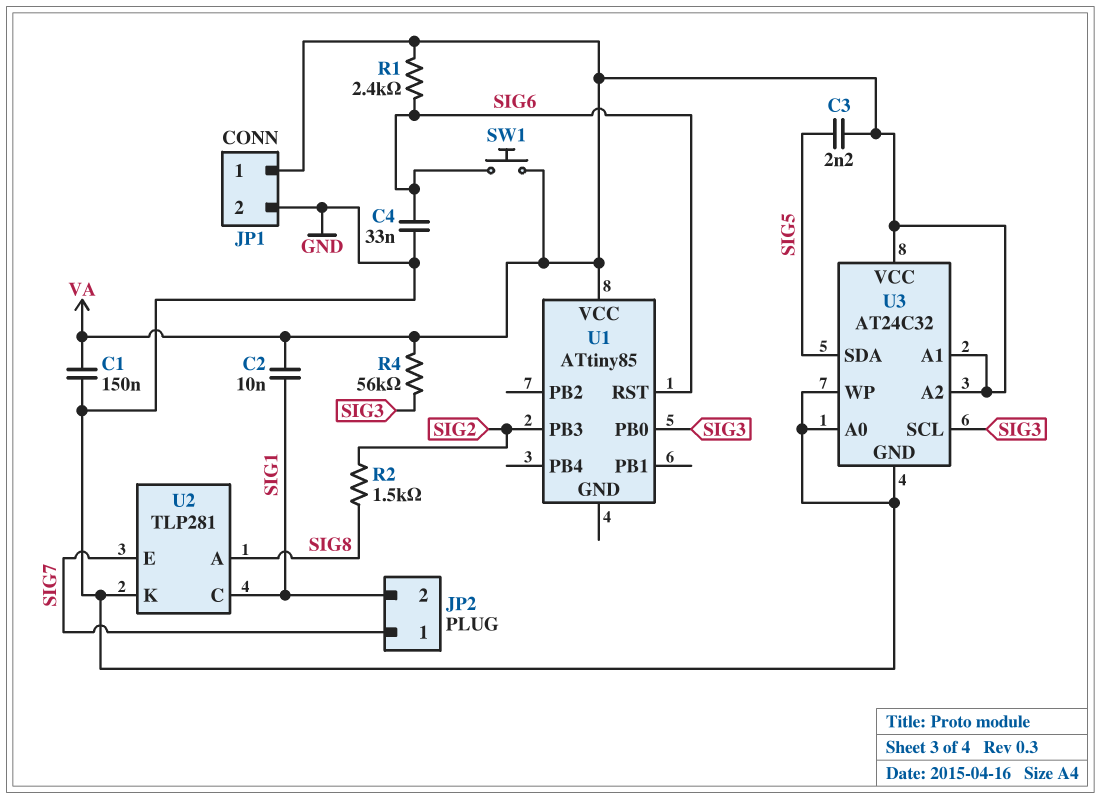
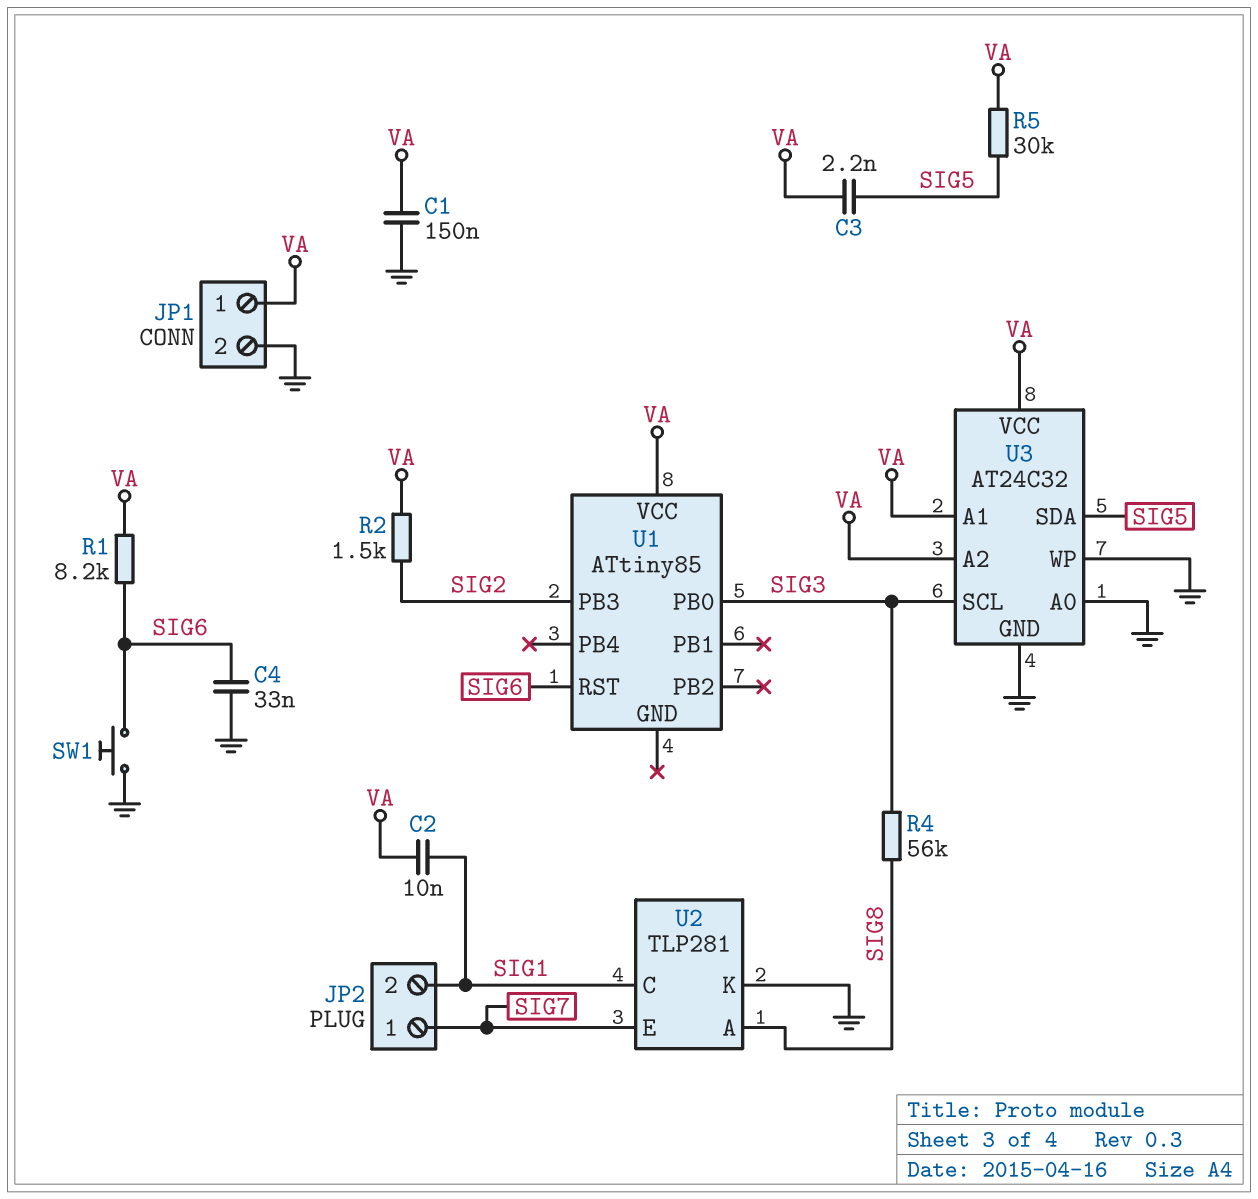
R1: 2.4k (SIG6, VA) -> 8.2k (SIG6, VA)
R2: 1.5k (SIG2, SIG8) -> 1.5k (SIG2, VA)
R4: 56k (SIG3, VA) -> 56k (SIG3, SIG8)
R5: none -> 30k (SIG5, VA)
SW1: button (SIG6, VA) -> button (GND, SIG6)

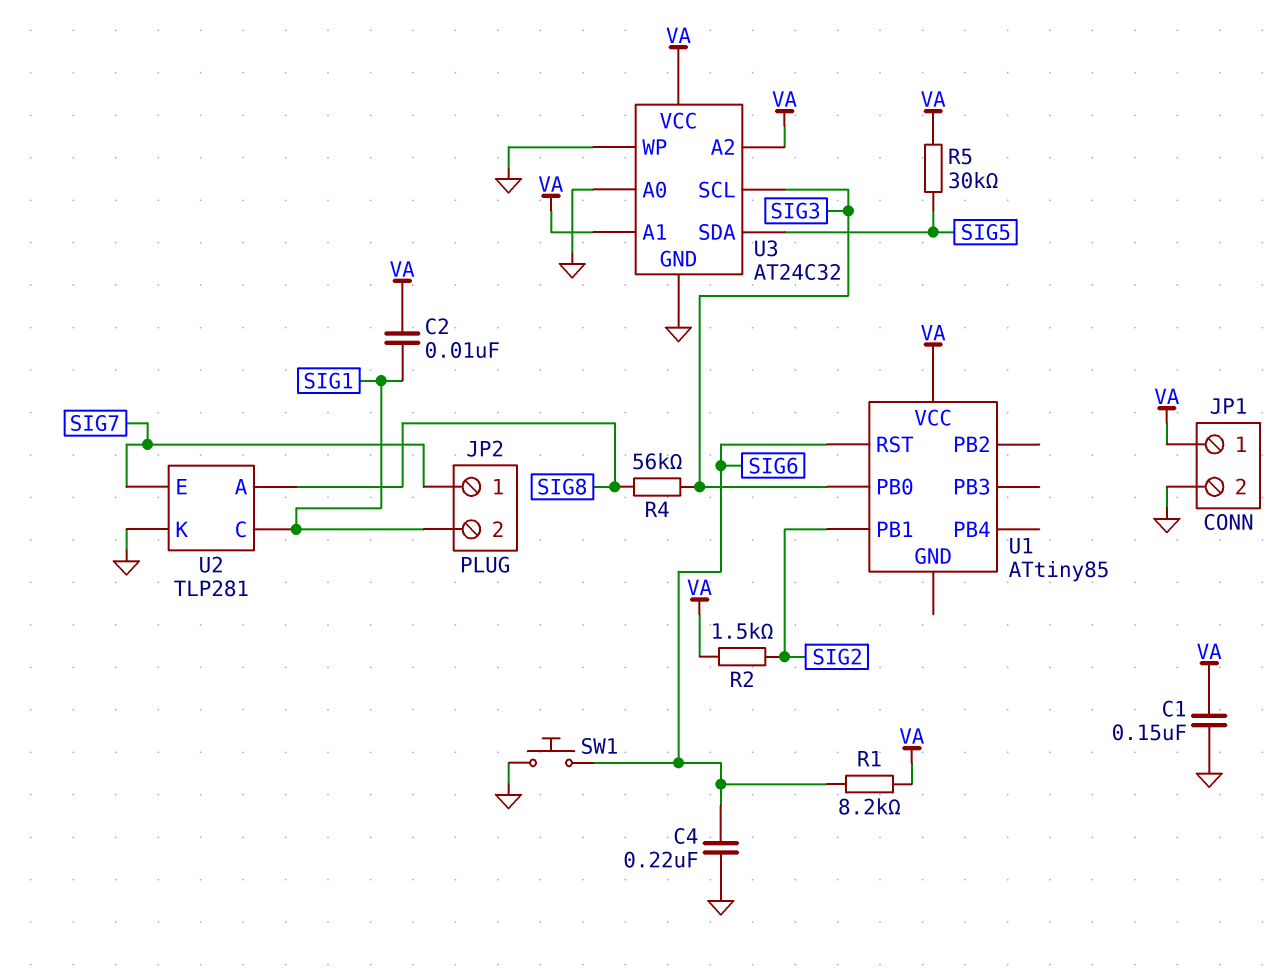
C3: 2.2nF (SIG5, VA) -> none
C4: 33nF (GND, SIG6) -> 220nF (GND, SIG6)
U1 pin PB1: none -> SIG2
U1 pin PB3: SIG2 -> none

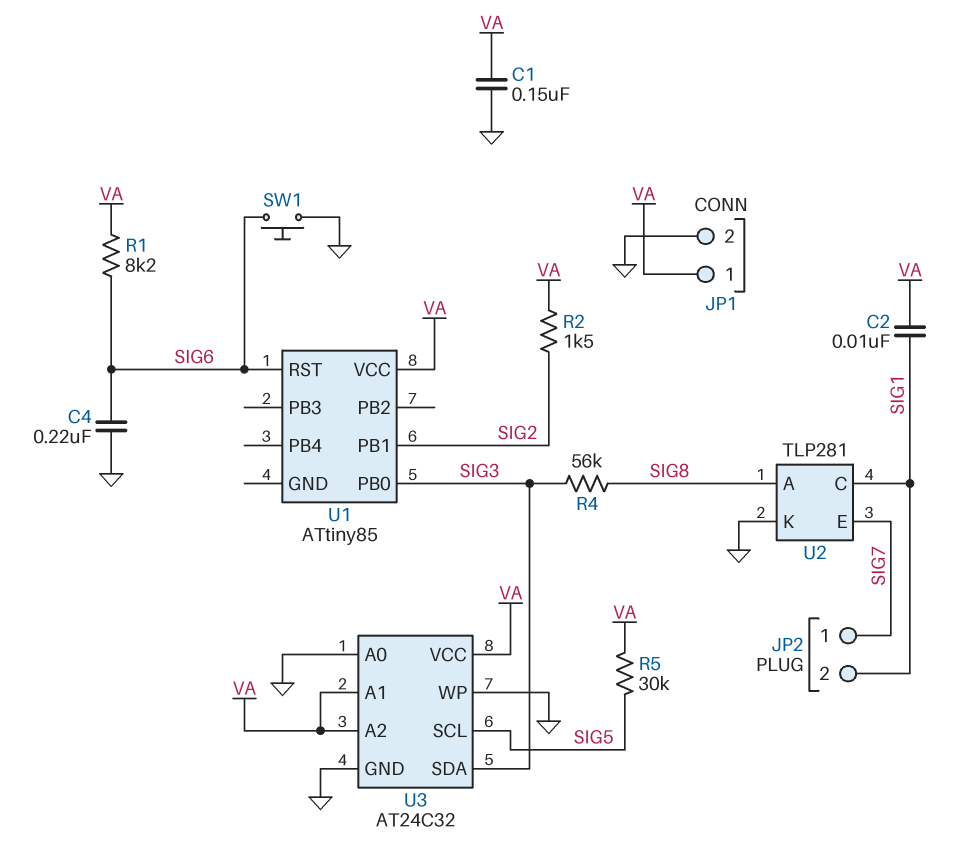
U3 pin SCL: SIG3 -> SIG5
U3 pin SDA: SIG5 -> SIG3

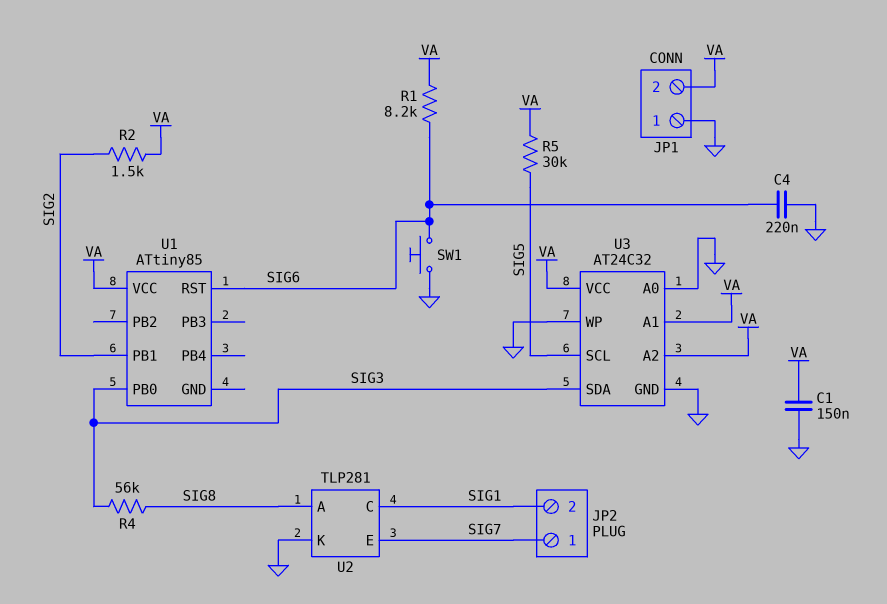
C2: 10nF (SIG1, VA) -> none
JP1 pin 1: VA -> GND
JP1 pin 2: GND -> VA

